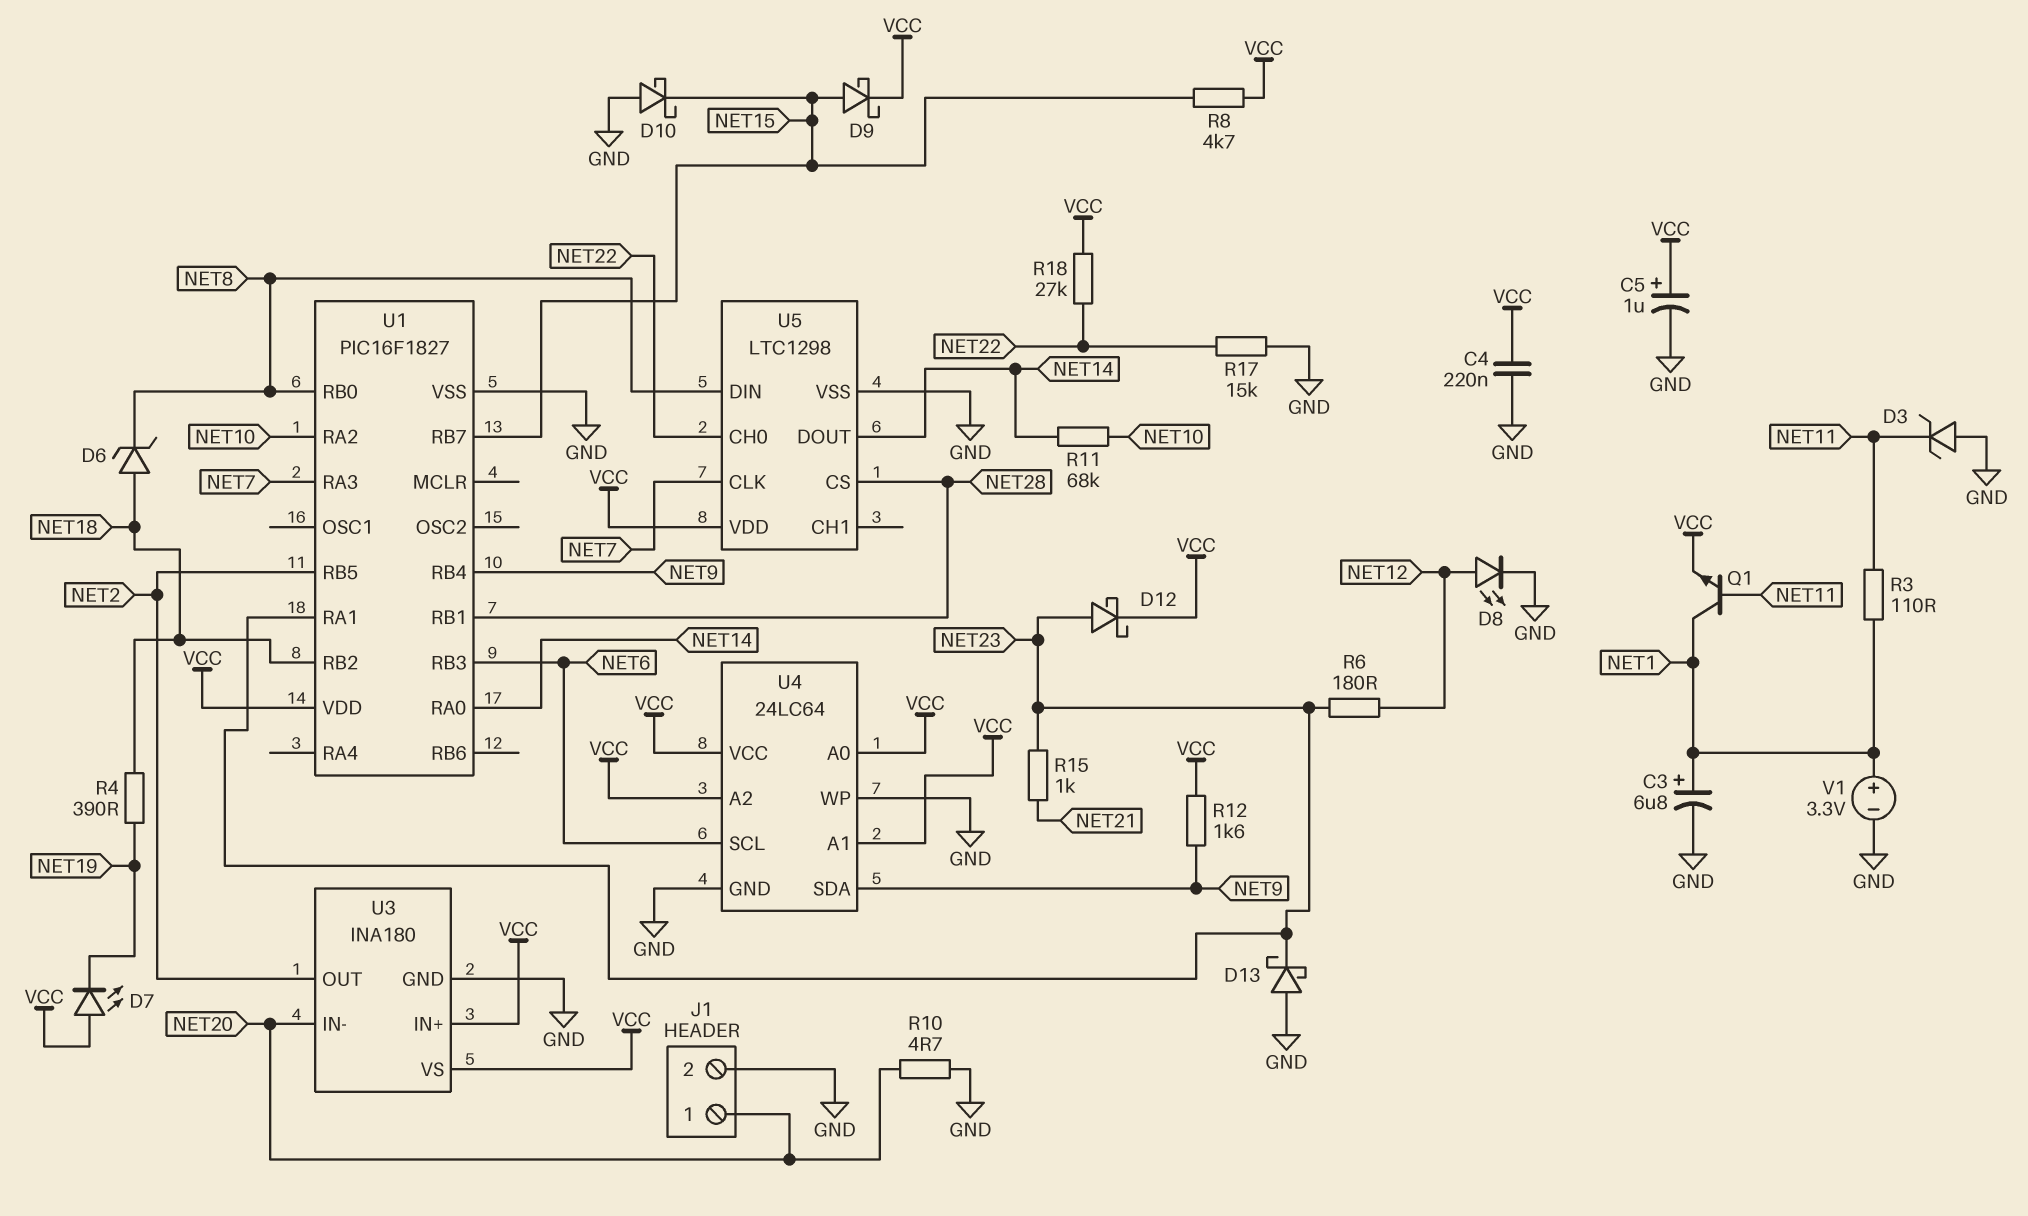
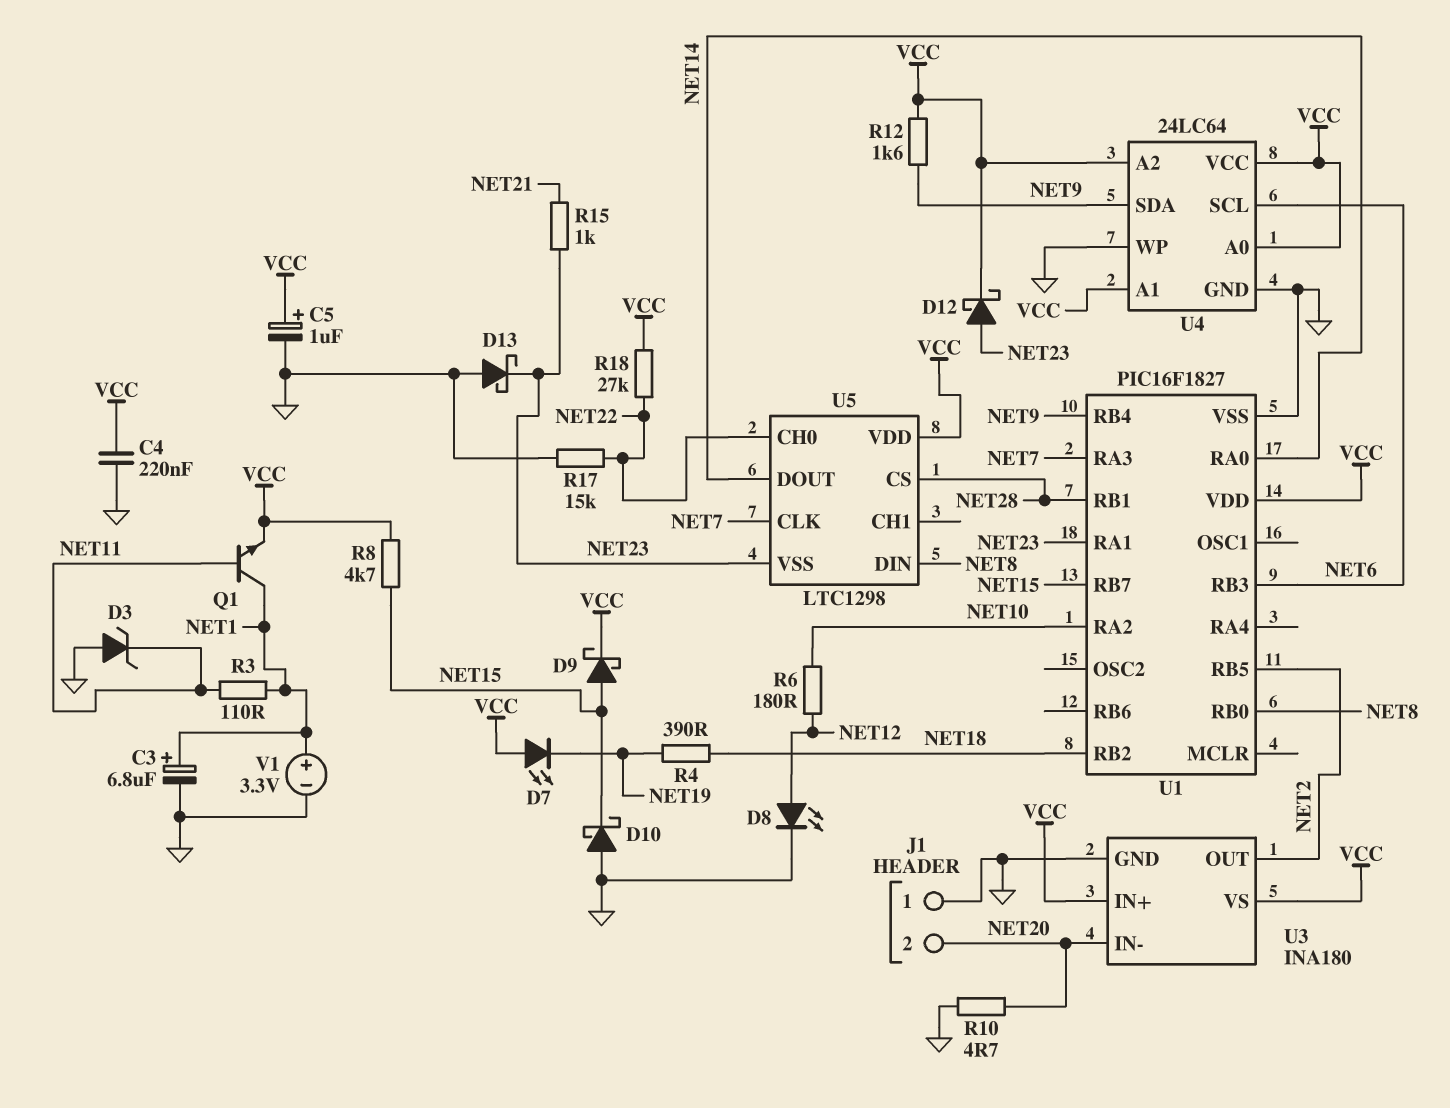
D6: zener (A NET18, K NET8) -> none
J1 pin 1: NET20 -> GND
J1 pin 2: GND -> NET20
R6: 180 (NET12, NET23) -> 180 (NET10, NET12)
R11: 68k (NET10, NET14) -> none
U5 pin VSS: GND -> NET23

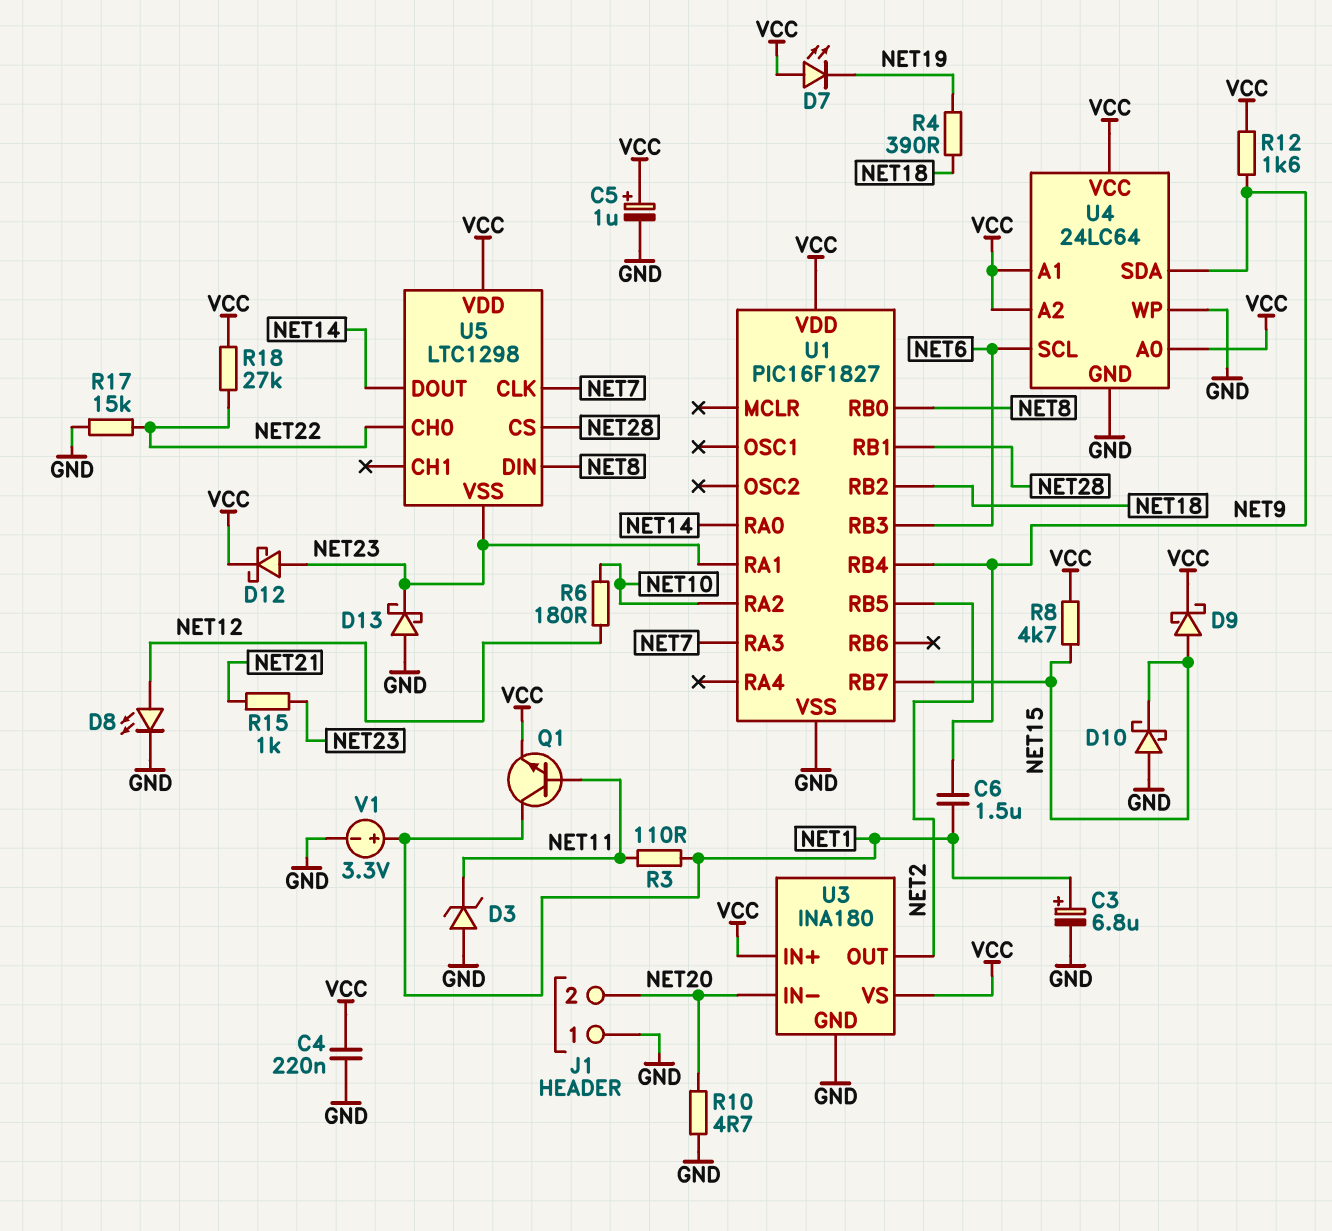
C6: none -> 1.5uF (NET1, NET9)

